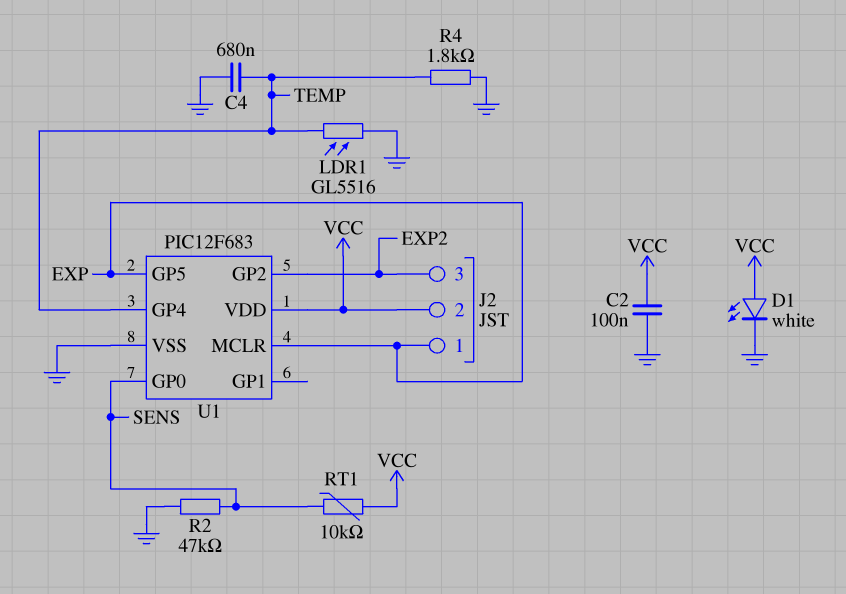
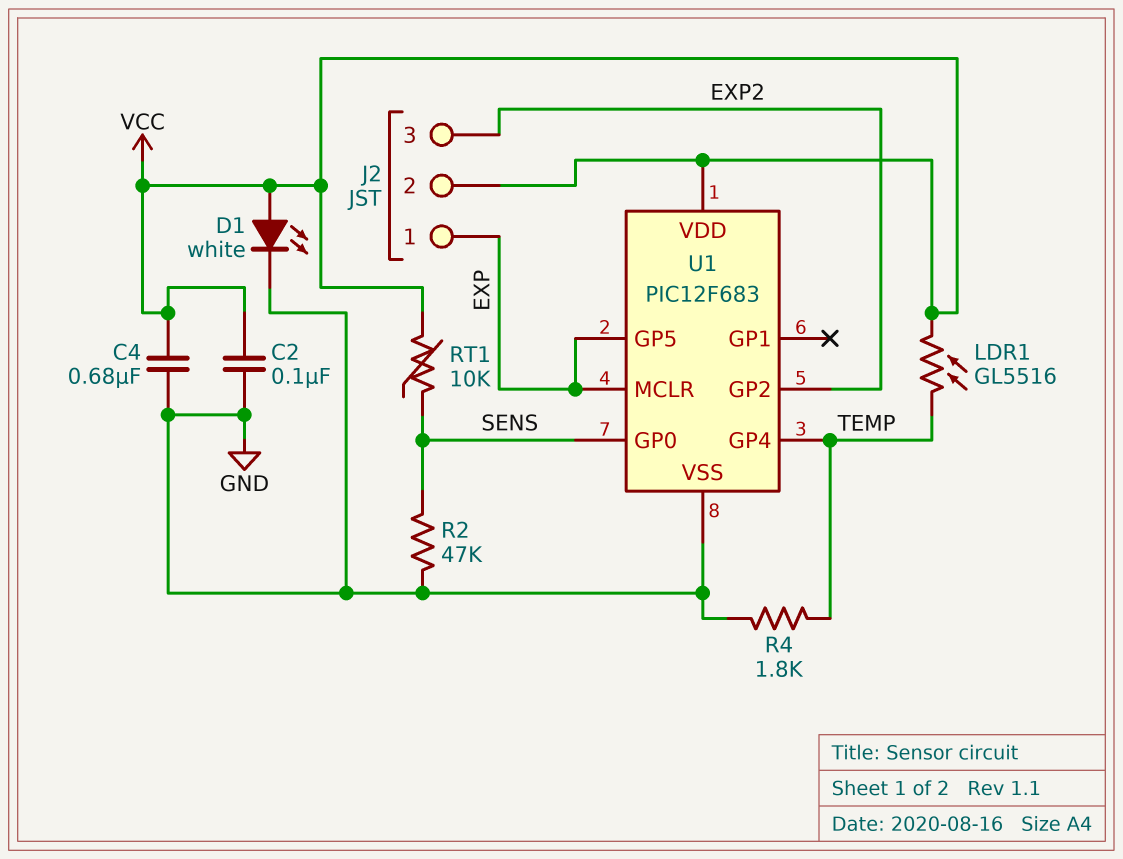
C4: 680nF (GND, TEMP) -> 680nF (GND, VCC)
LDR1: GL5516 (GND, TEMP) -> GL5516 (TEMP, VCC)

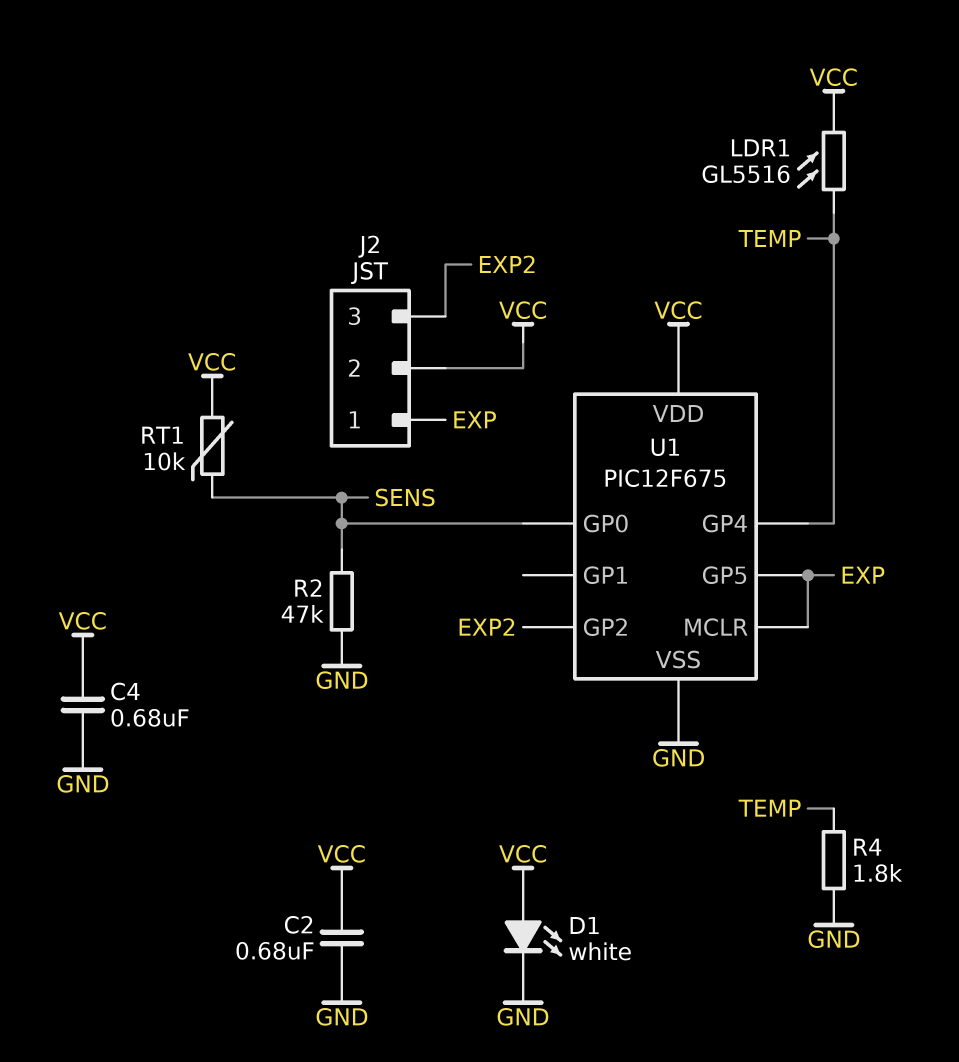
C2: 100nF (GND, VCC) -> 680nF (GND, VCC)
U1: PIC12F683 -> PIC12F675

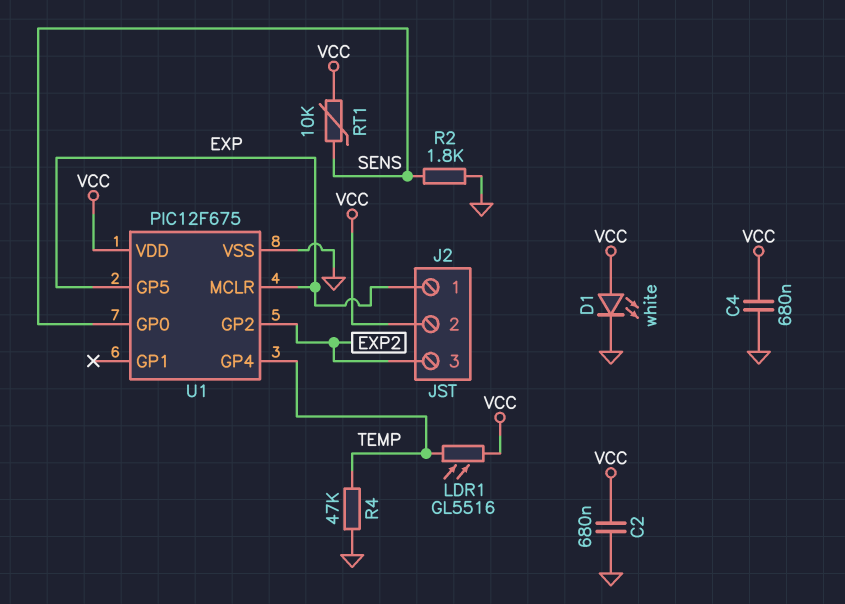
R2: 47k (GND, SENS) -> 1.8k (GND, SENS)
R4: 1.8k (GND, TEMP) -> 47k (GND, TEMP)

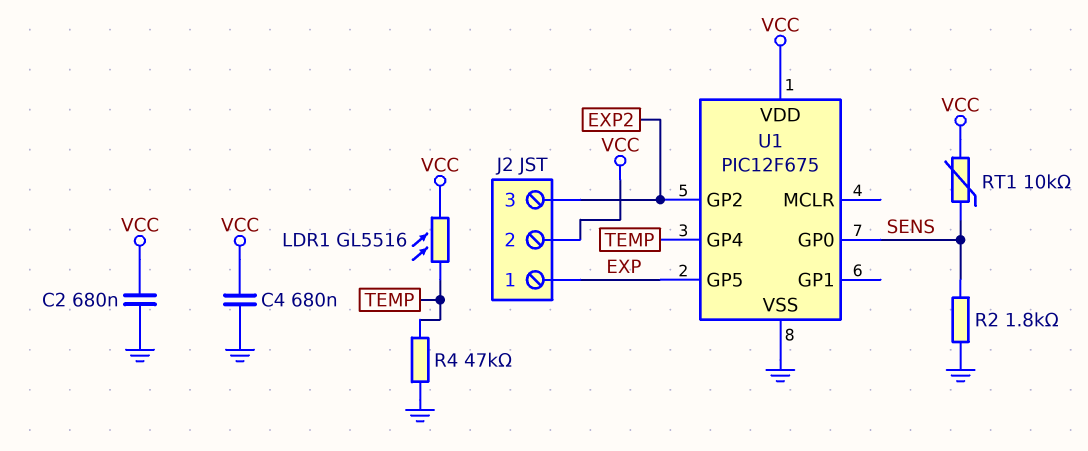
D1: LED white (A VCC, K GND) -> none
U1 pin MCLR: EXP -> none

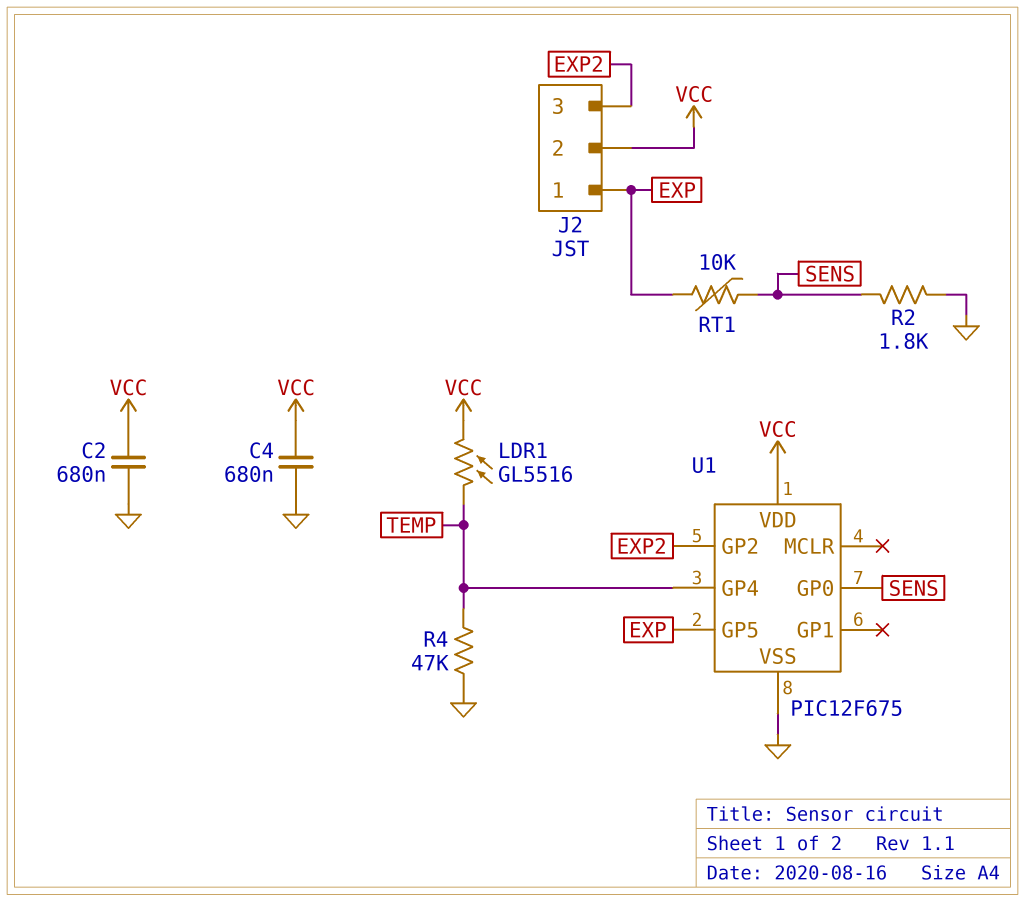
RT1: 10k (SENS, VCC) -> 10k (EXP, SENS)

